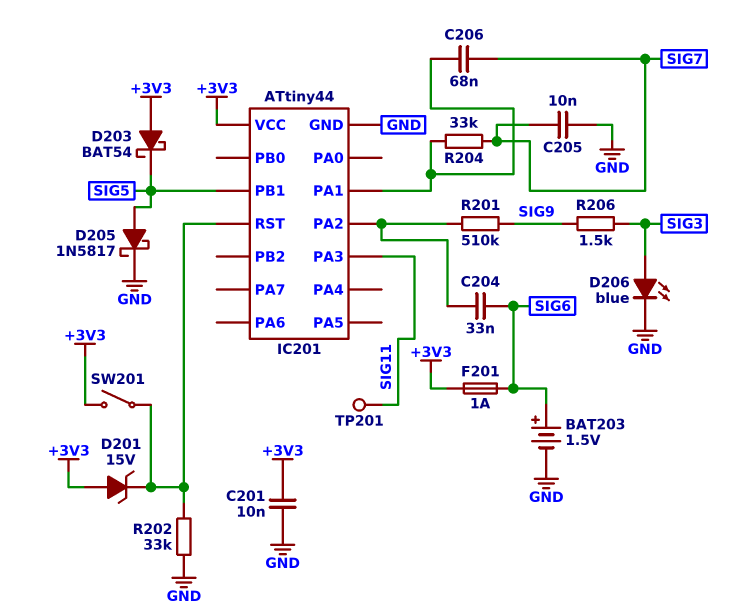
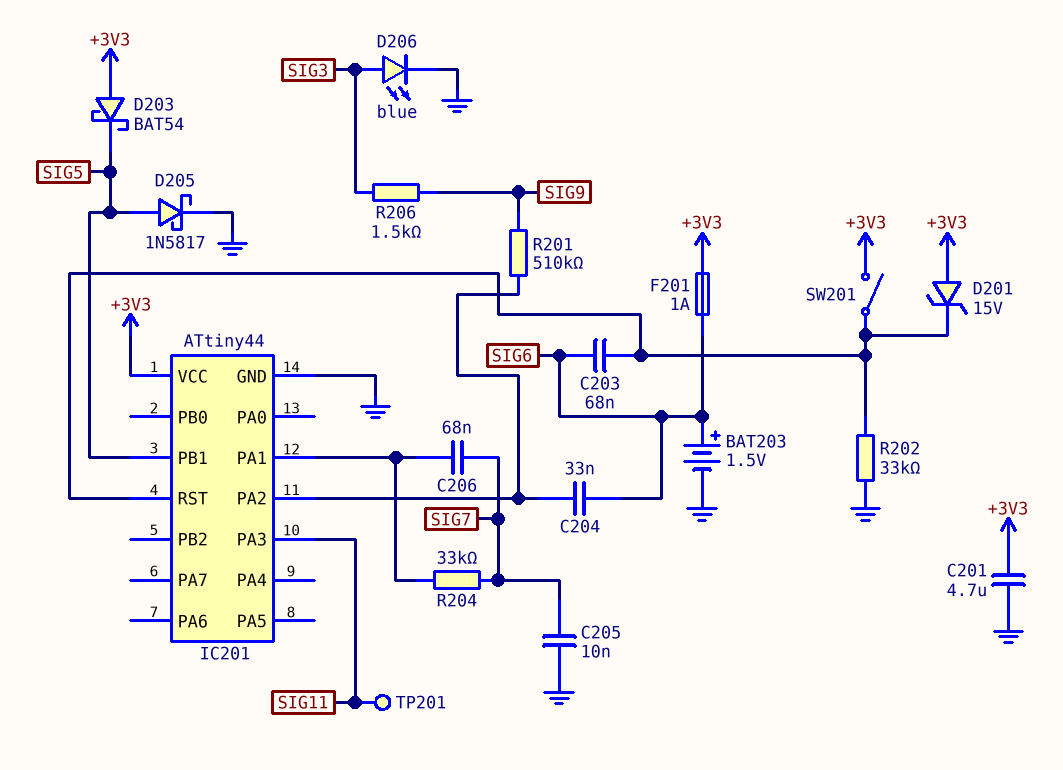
C201: 10nF (+3V3, GND) -> 4.7uF (+3V3, GND)
C203: none -> 68nF (IC201/RST, SIG6)

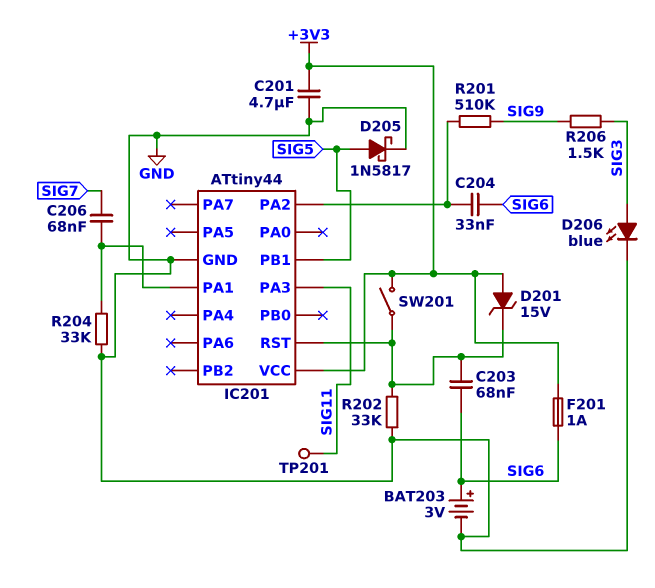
BAT203: 1.5V (plus SIG6, minus GND) -> 3V (plus SIG6, minus GND)
C205: 10nF (GND, SIG7) -> none
D203: schottky BAT54 (A +3V3, K SIG5) -> none
R204: 33k (IC201/PA1, SIG7) -> 33k (GND, IC201/PA1)

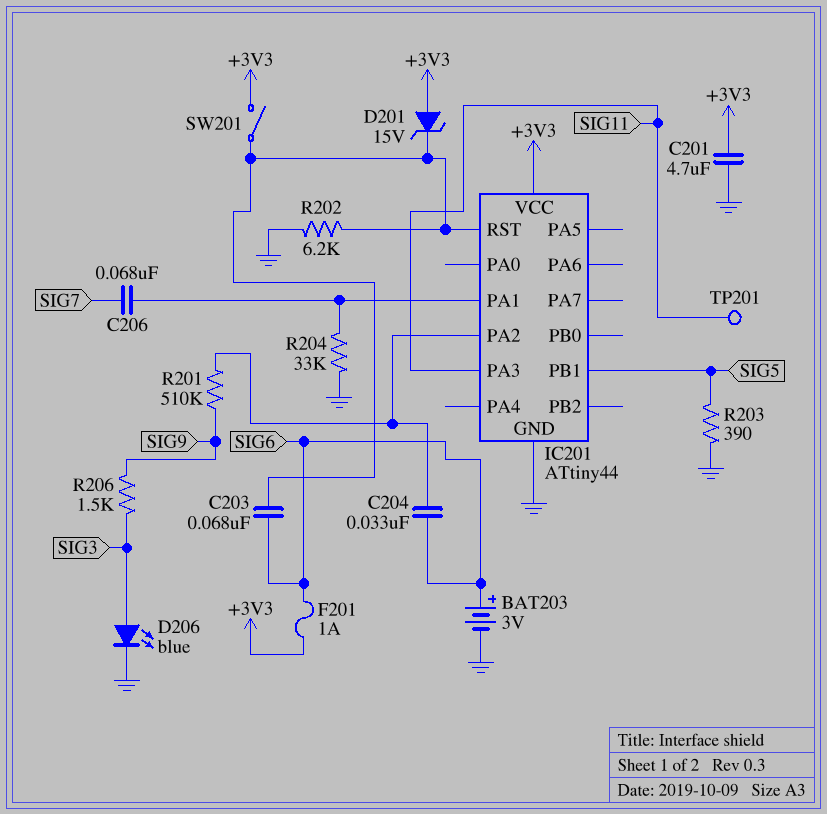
D205: schottky 1N5817 (A SIG5, K GND) -> none
R202: 33k (GND, IC201/RST) -> 6.2k (GND, IC201/RST)
R203: none -> 390 (GND, SIG5)

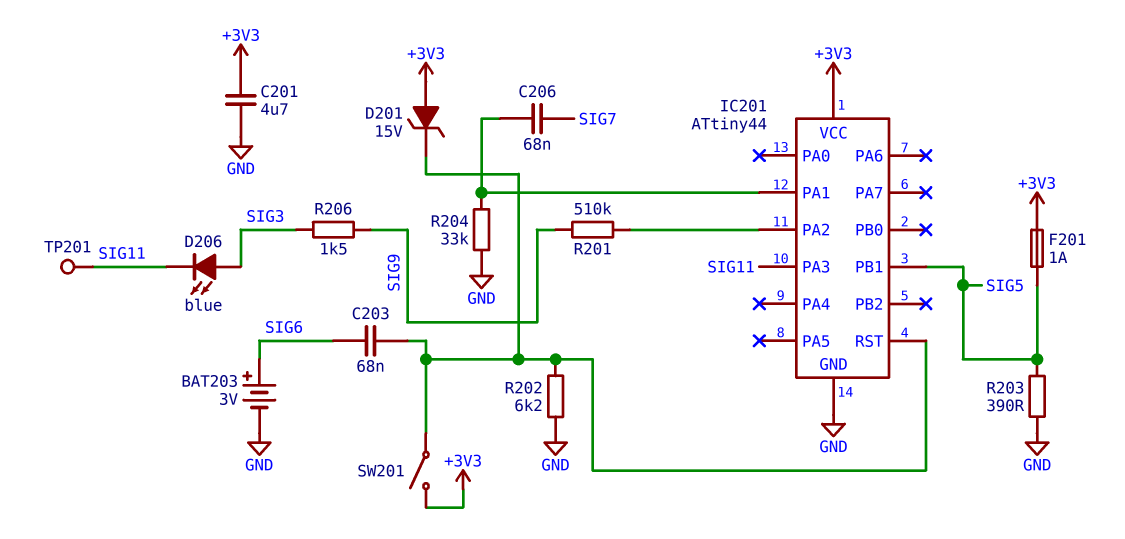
C204: 33nF (IC201/PA2, SIG6) -> none
D206: LED blue (A SIG3, K GND) -> LED blue (A SIG3, K SIG11)
F201: 1A (+3V3, SIG6) -> 1A (+3V3, SIG5)

